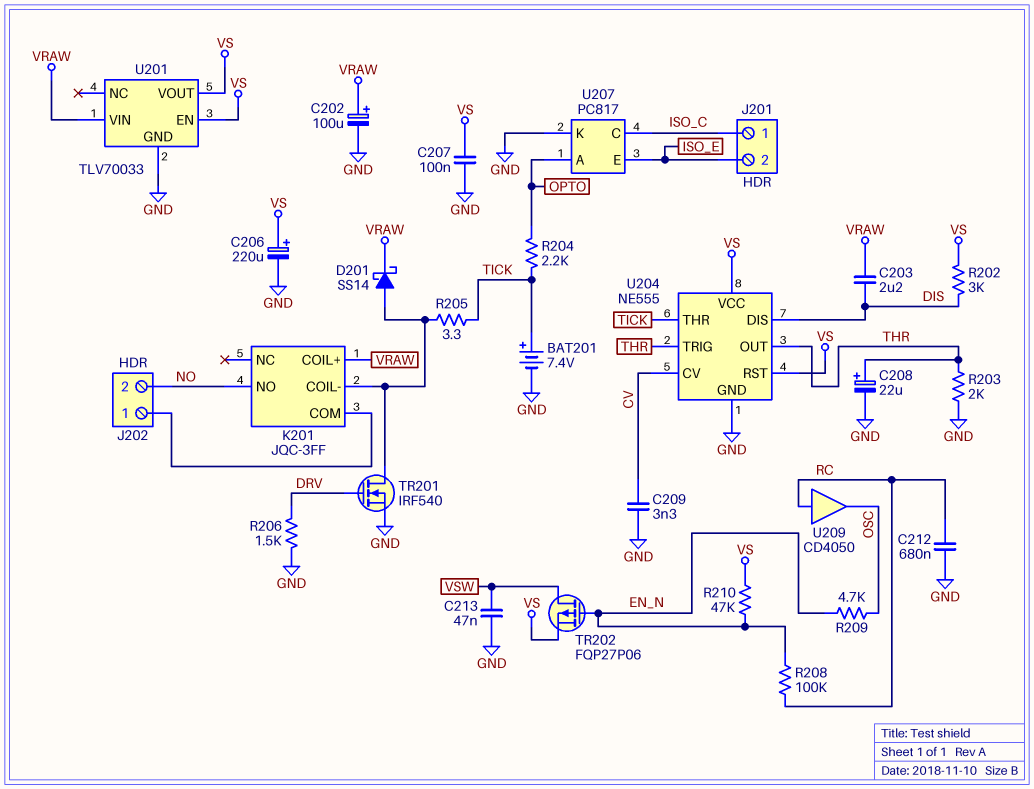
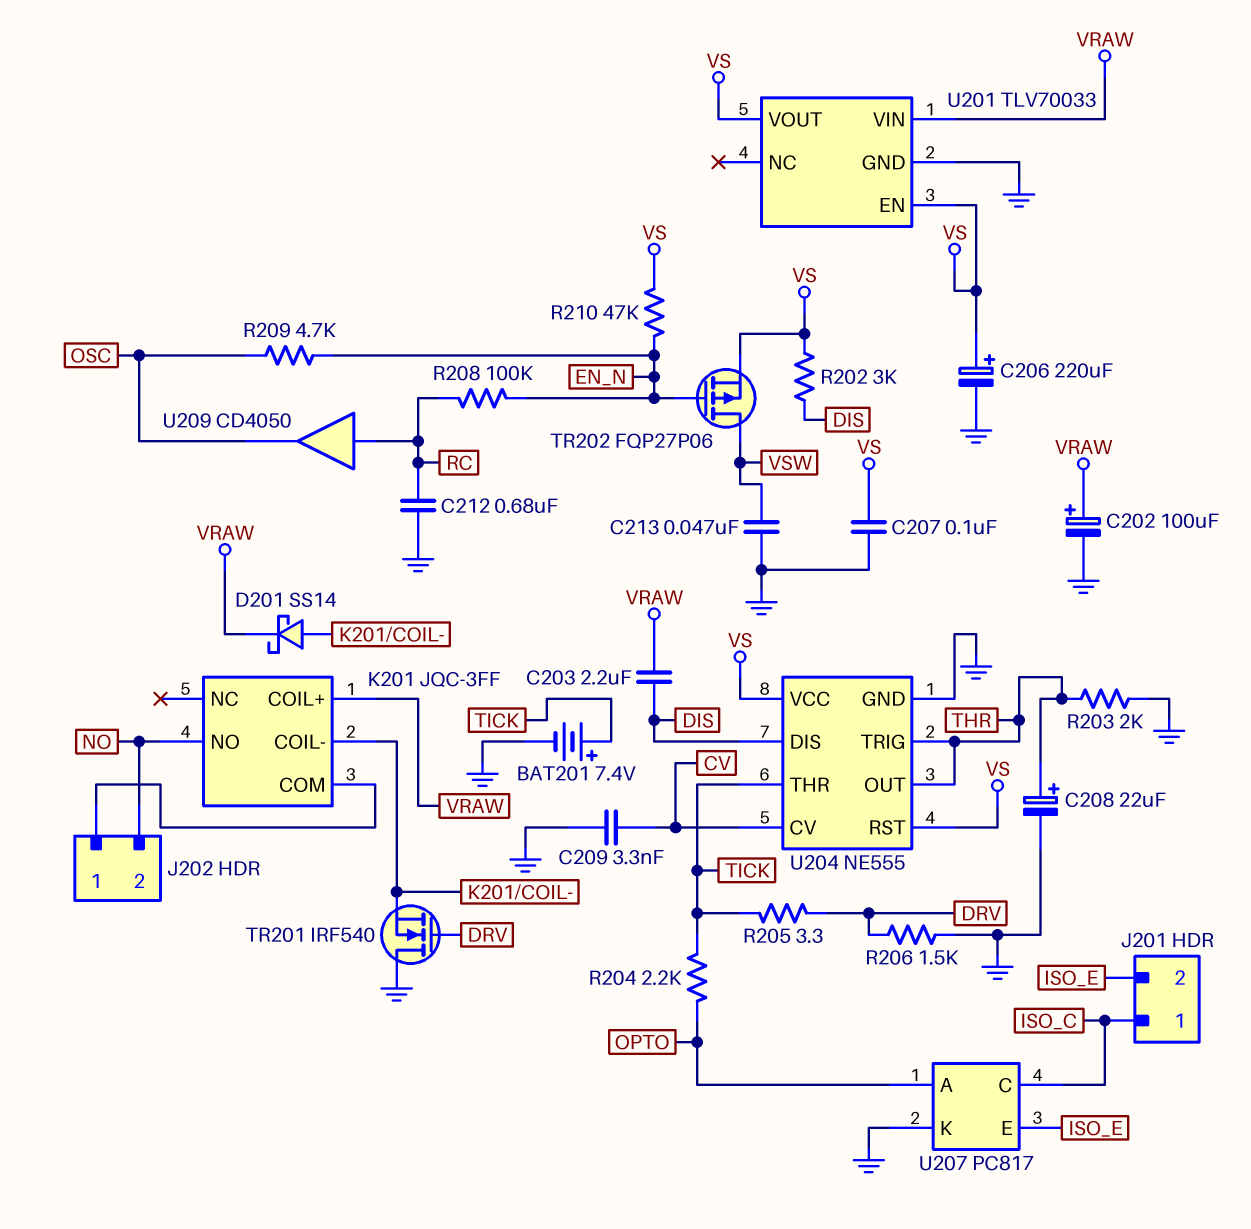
R205: 3.3 (K201/COIL-, TICK) -> 3.3 (DRV, TICK)
TR201: NMOS IRF540 (G DRV, D K201/COIL-, S GND) -> NMOS IRF540 (G DRV, D GND, S K201/COIL-)

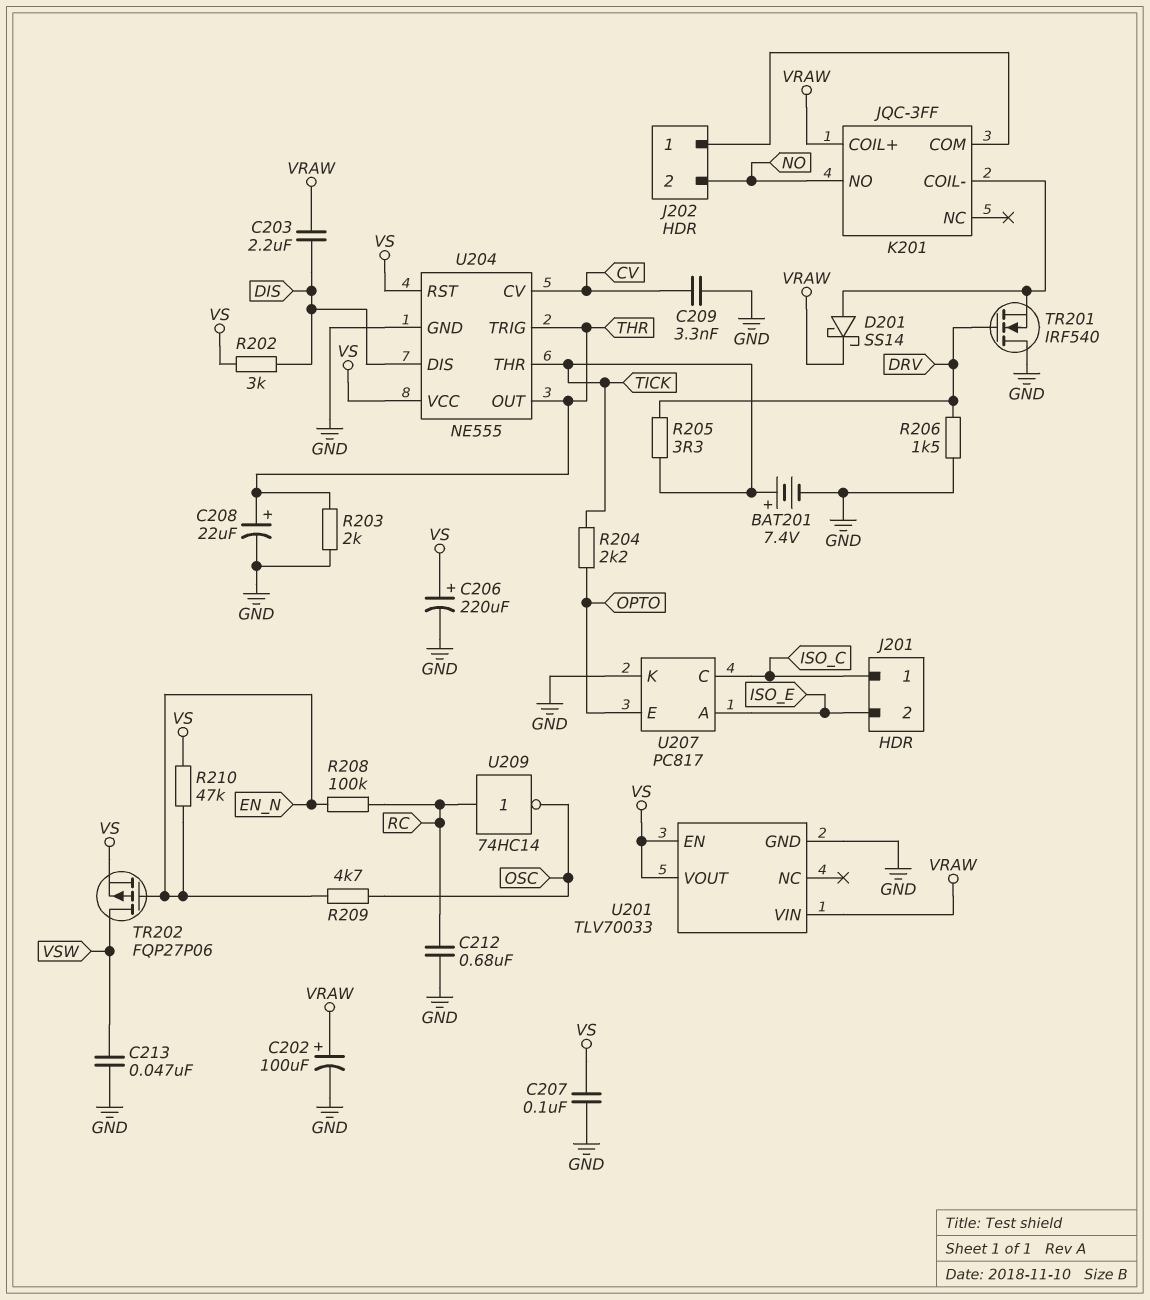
U207 pin A: OPTO -> ISO_E
U207 pin E: ISO_E -> OPTO
U209: buffer CD4050 (in RC, out OSC) -> NOT 74HC14 (in RC, out OSC)

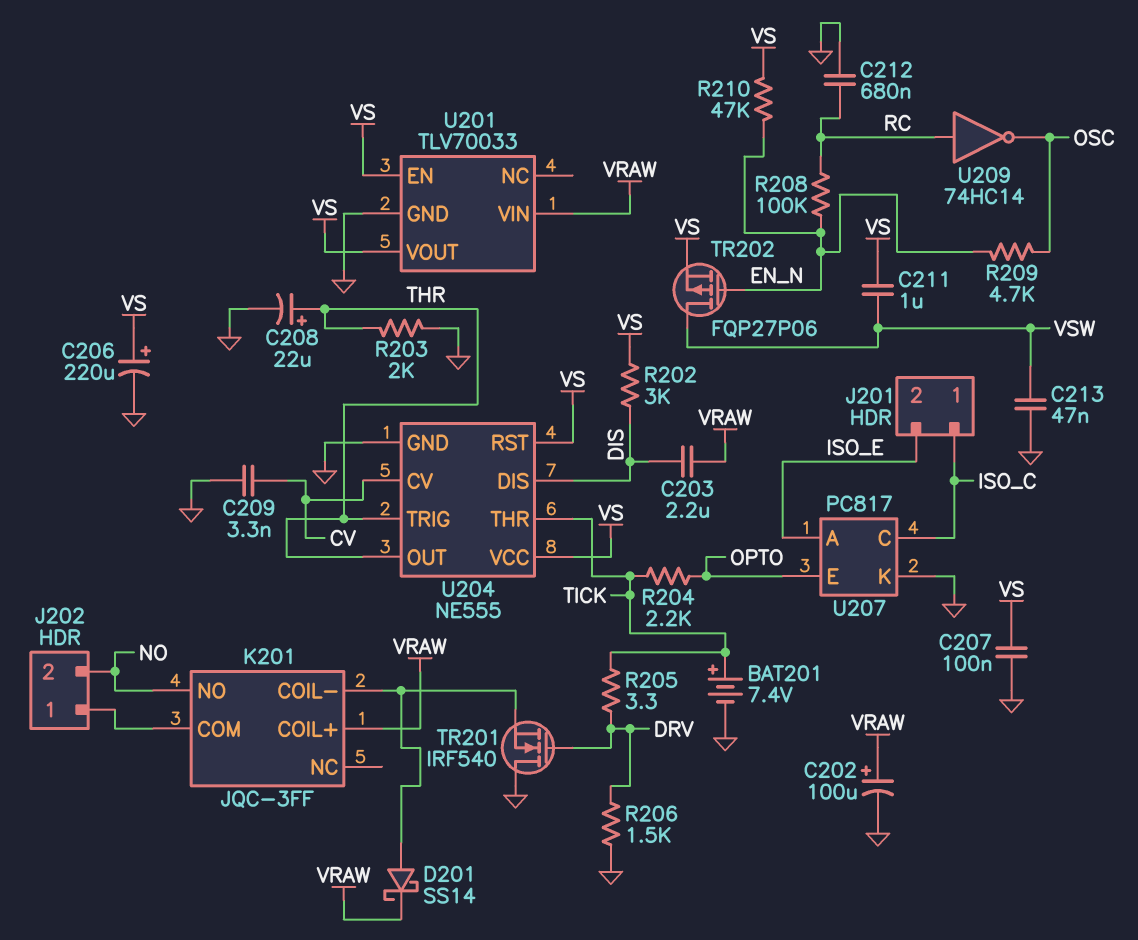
C211: none -> 1uF (VS, VSW)

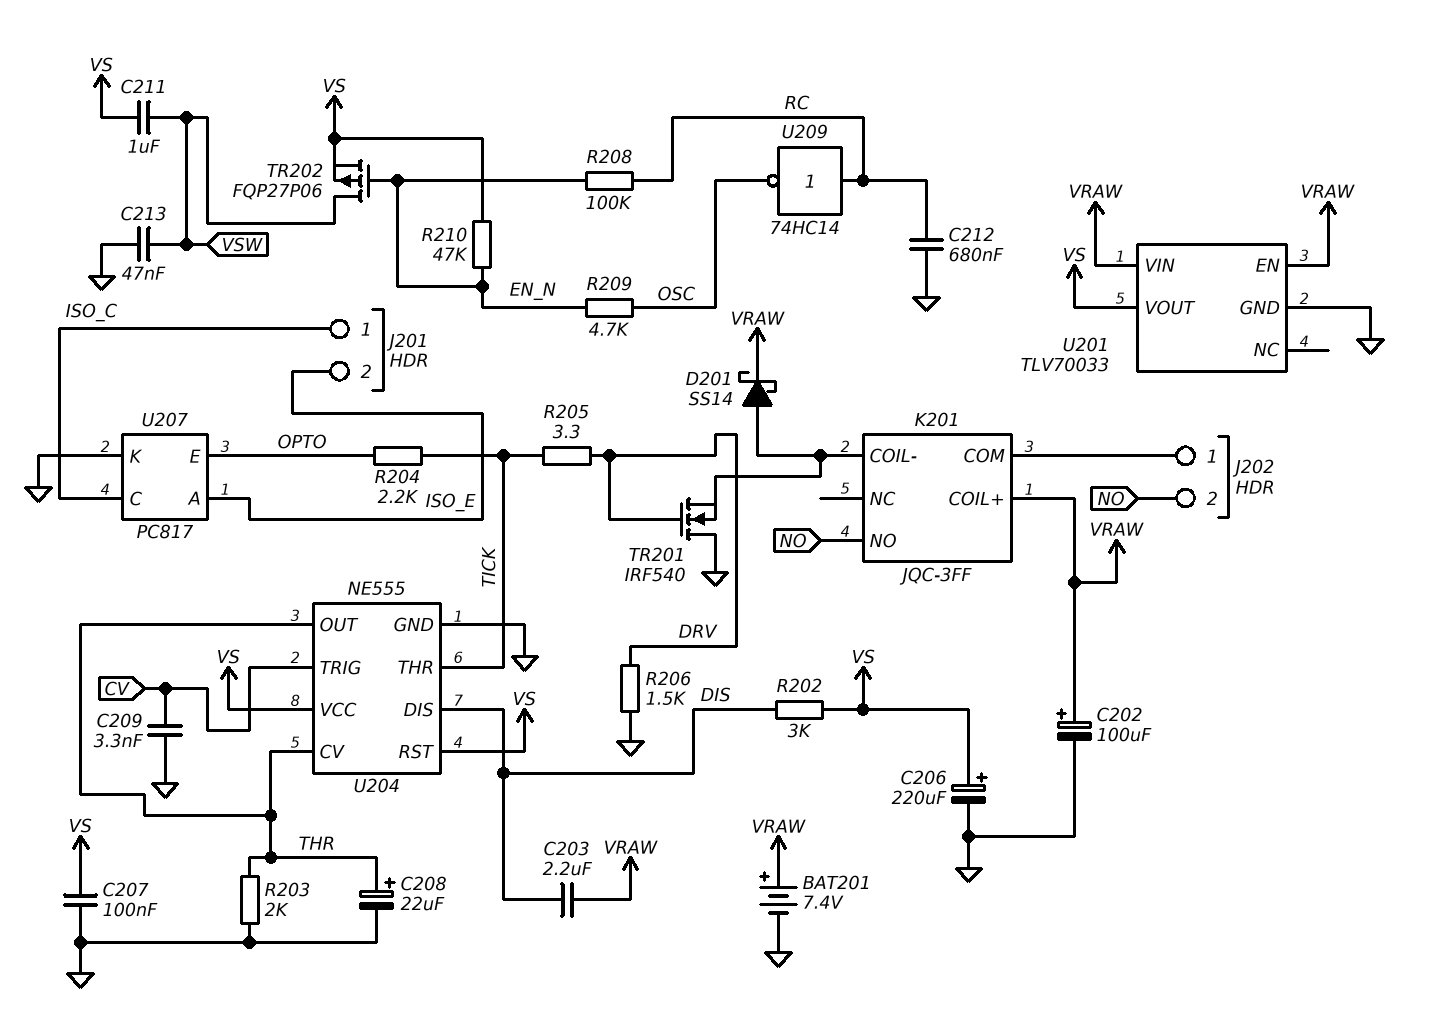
BAT201: 7.4V (plus TICK, minus GND) -> 7.4V (plus VRAW, minus GND)
U201 pin EN: VS -> VRAW
U204 pin CV: CV -> THR
U204 pin TRIG: THR -> CV

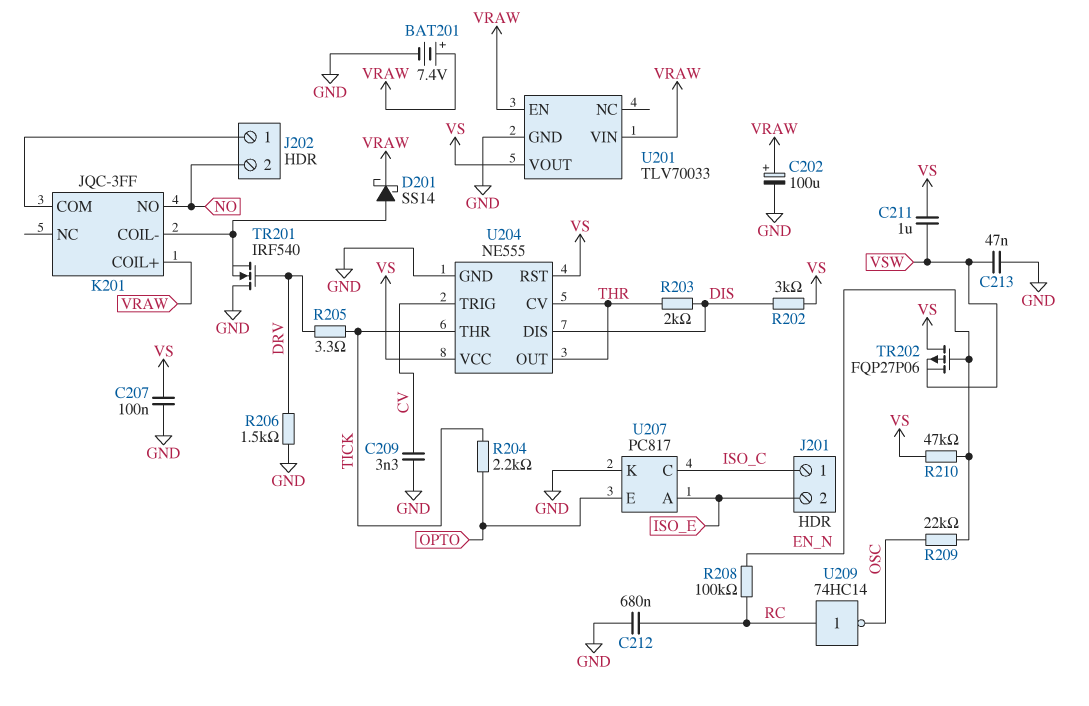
C203: 2.2uF (DIS, VRAW) -> none
C206: 220uF (plus VS, minus GND) -> none
C208: 22uF (plus THR, minus GND) -> none
R203: 2k (GND, THR) -> 2k (DIS, THR)
R209: 4.7k (EN_N, OSC) -> 22k (EN_N, OSC)
TR202: PMOS FQP27P06 (G EN_N, D VSW, S VS) -> PMOS FQP27P06 (G EN_N, D VS, S VSW)

